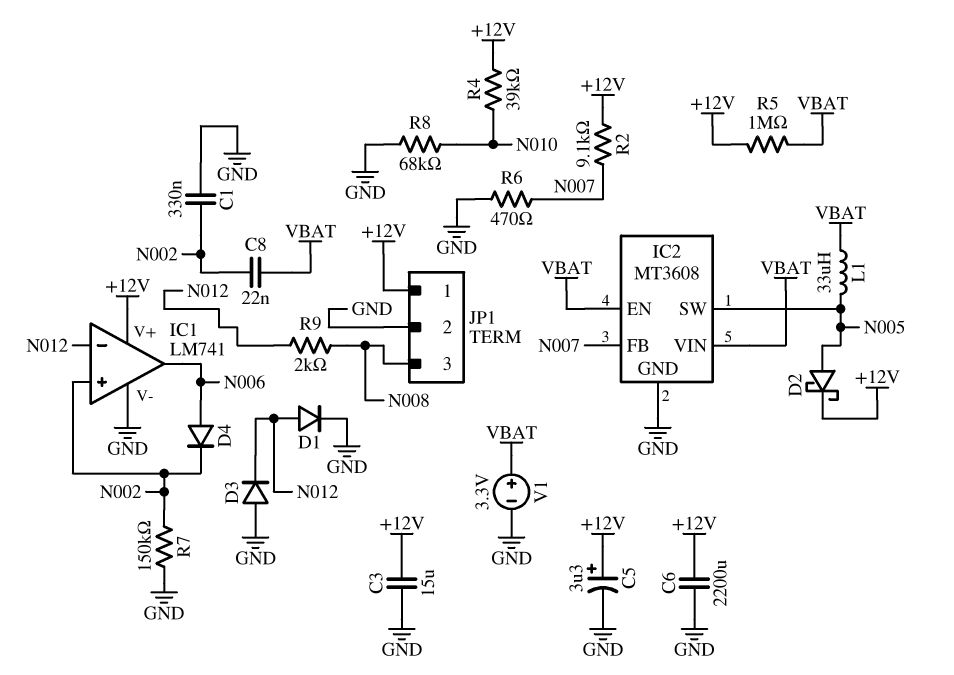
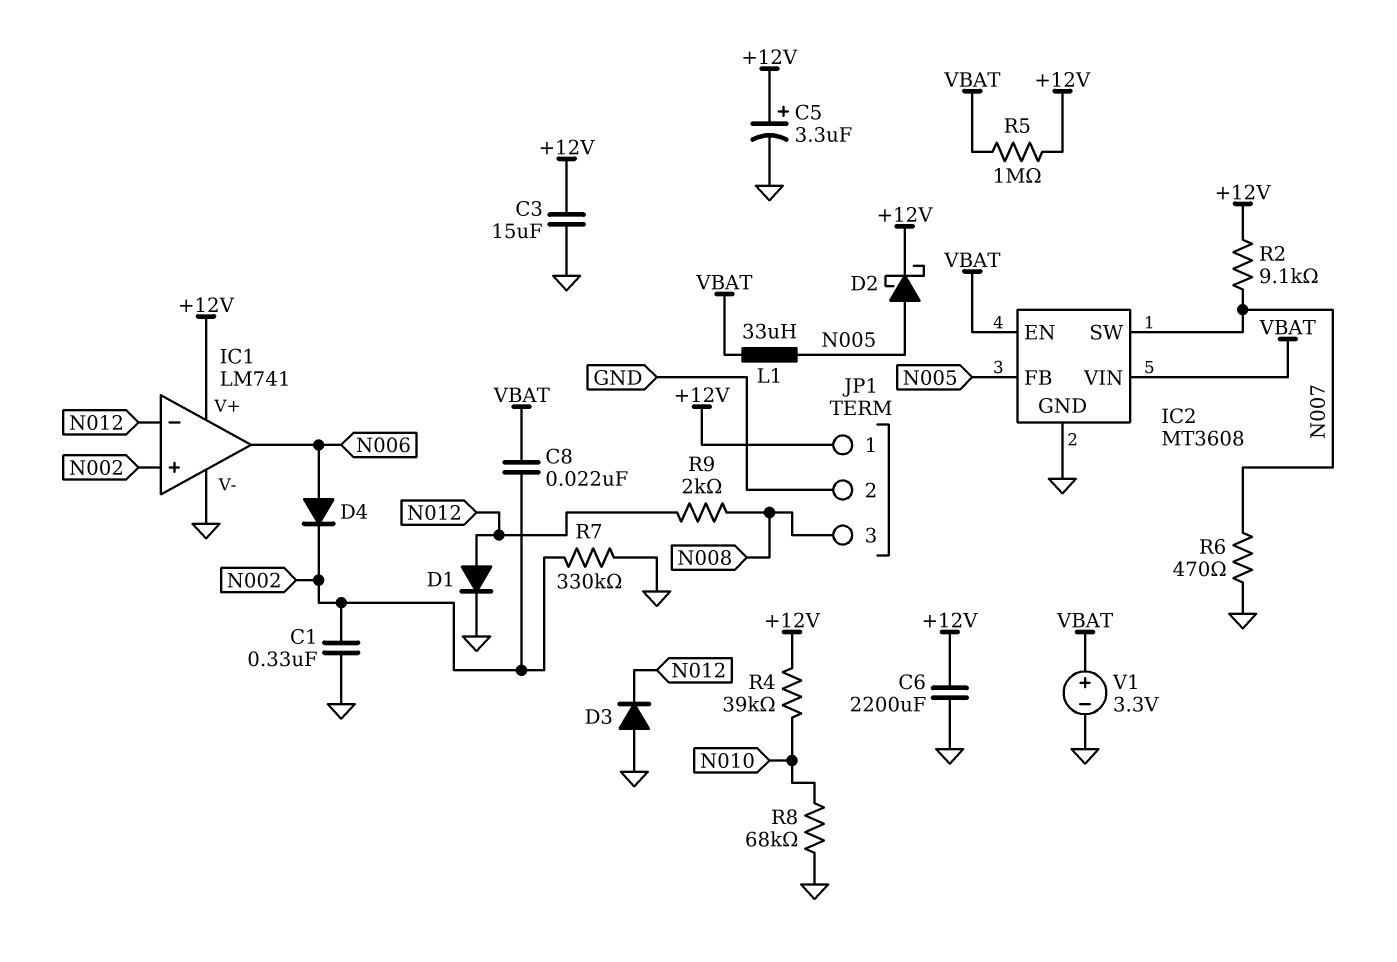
IC2 pin FB: N007 -> N005
IC2 pin SW: N005 -> N007
R7: 150k (GND, N002) -> 330k (GND, N002)

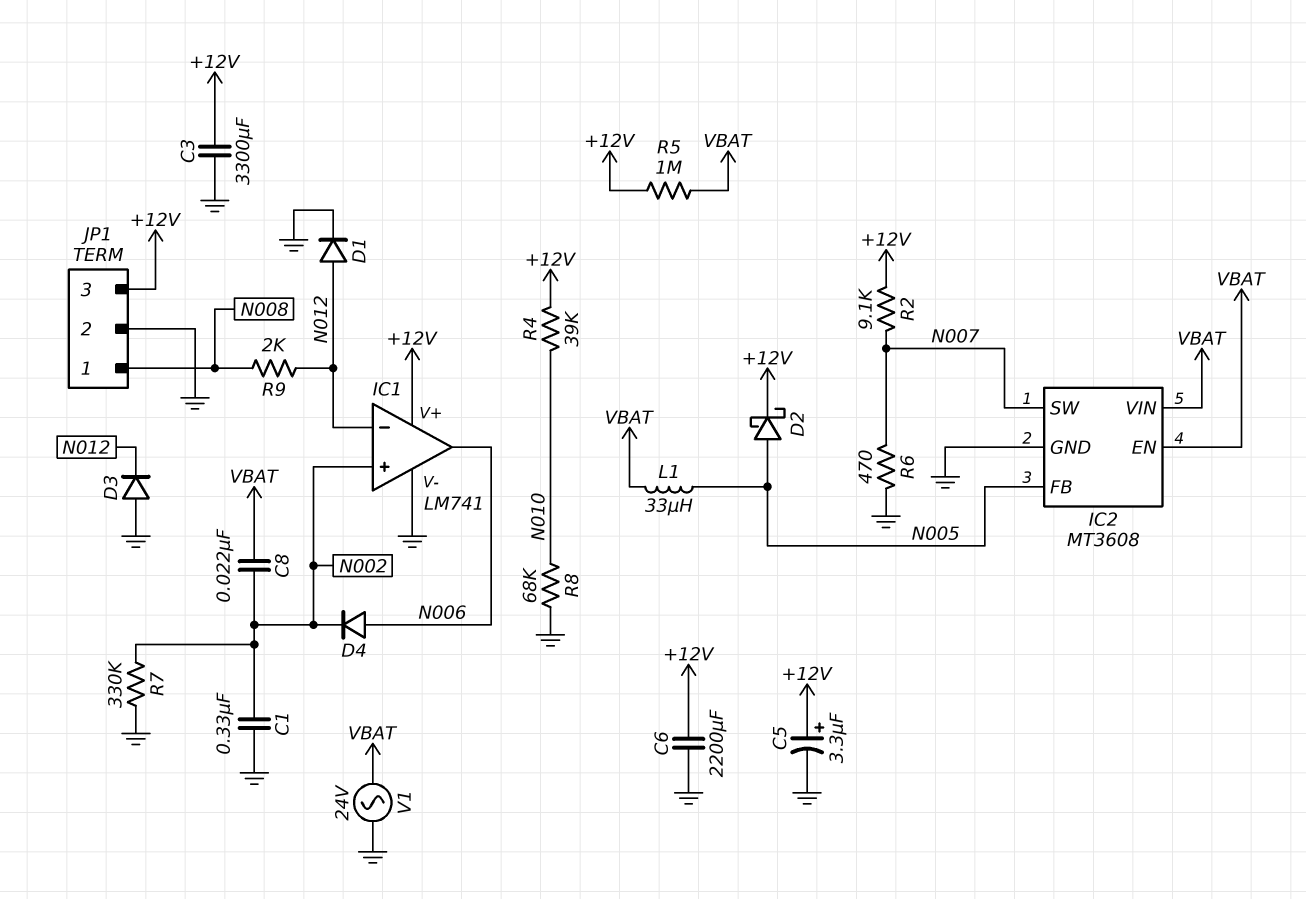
C3: 15uF (+12V, GND) -> 3300uF (+12V, GND)
JP1 pin 1: +12V -> N008
JP1 pin 3: N008 -> +12V
V1: 3.3V (plus VBAT, minus GND) -> AC 24V (GND, VBAT)

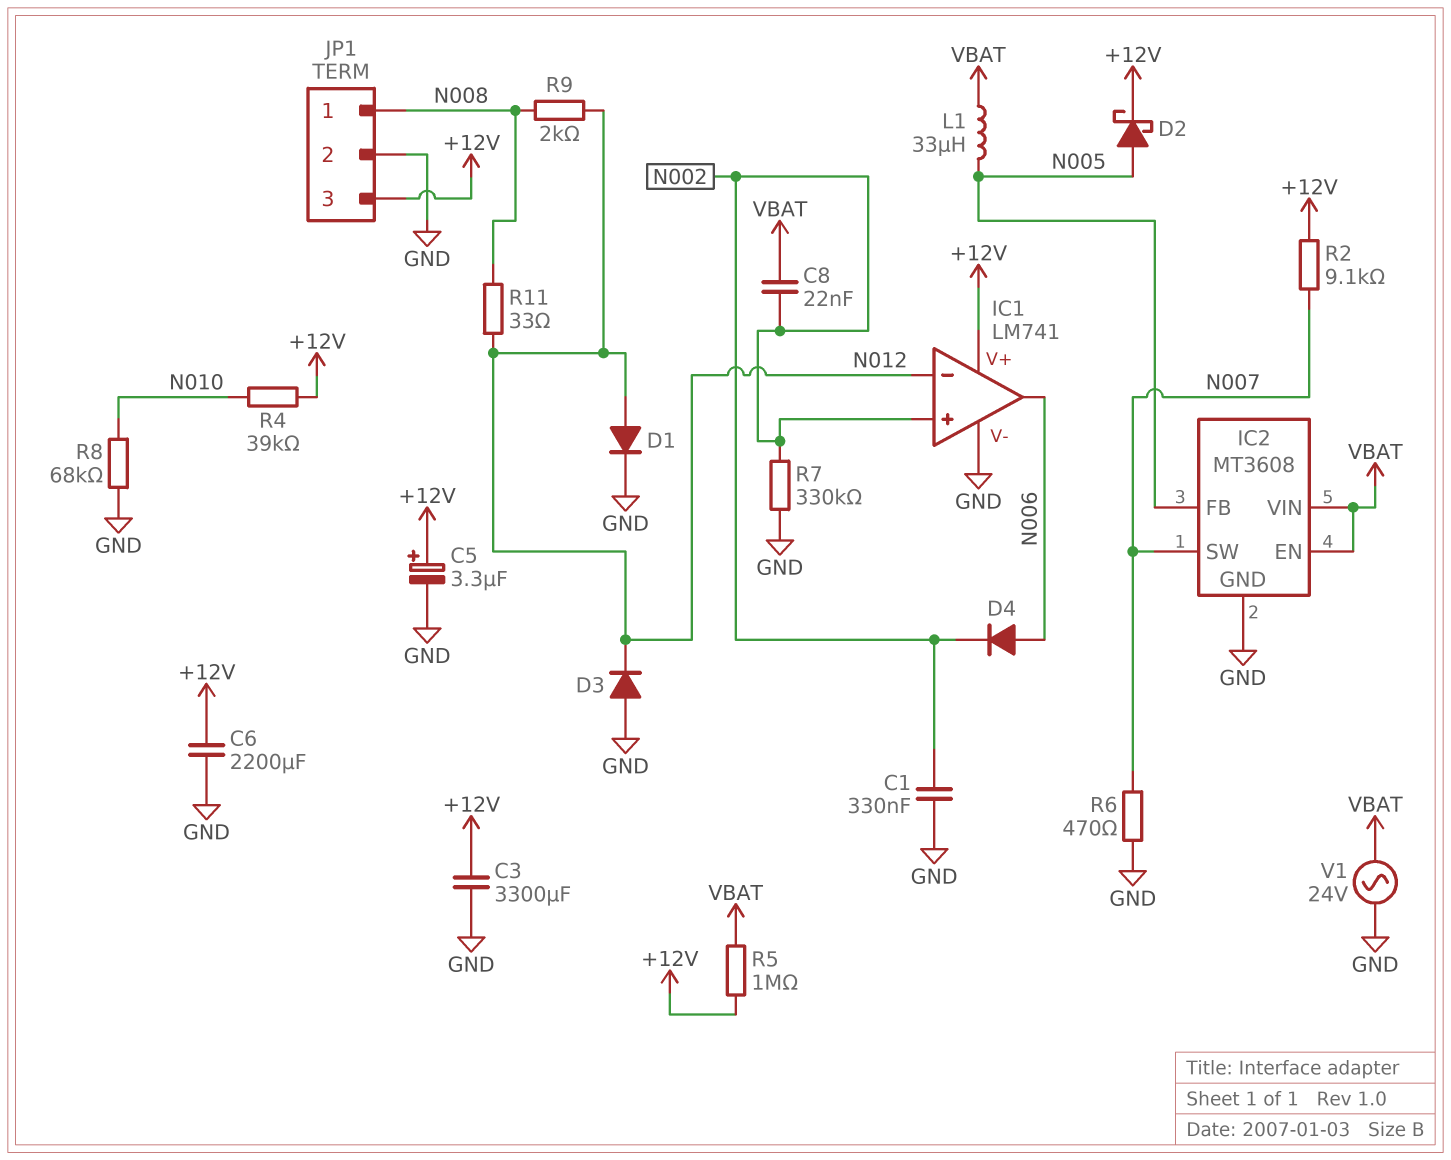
R11: none -> 33 (N008, N012)

